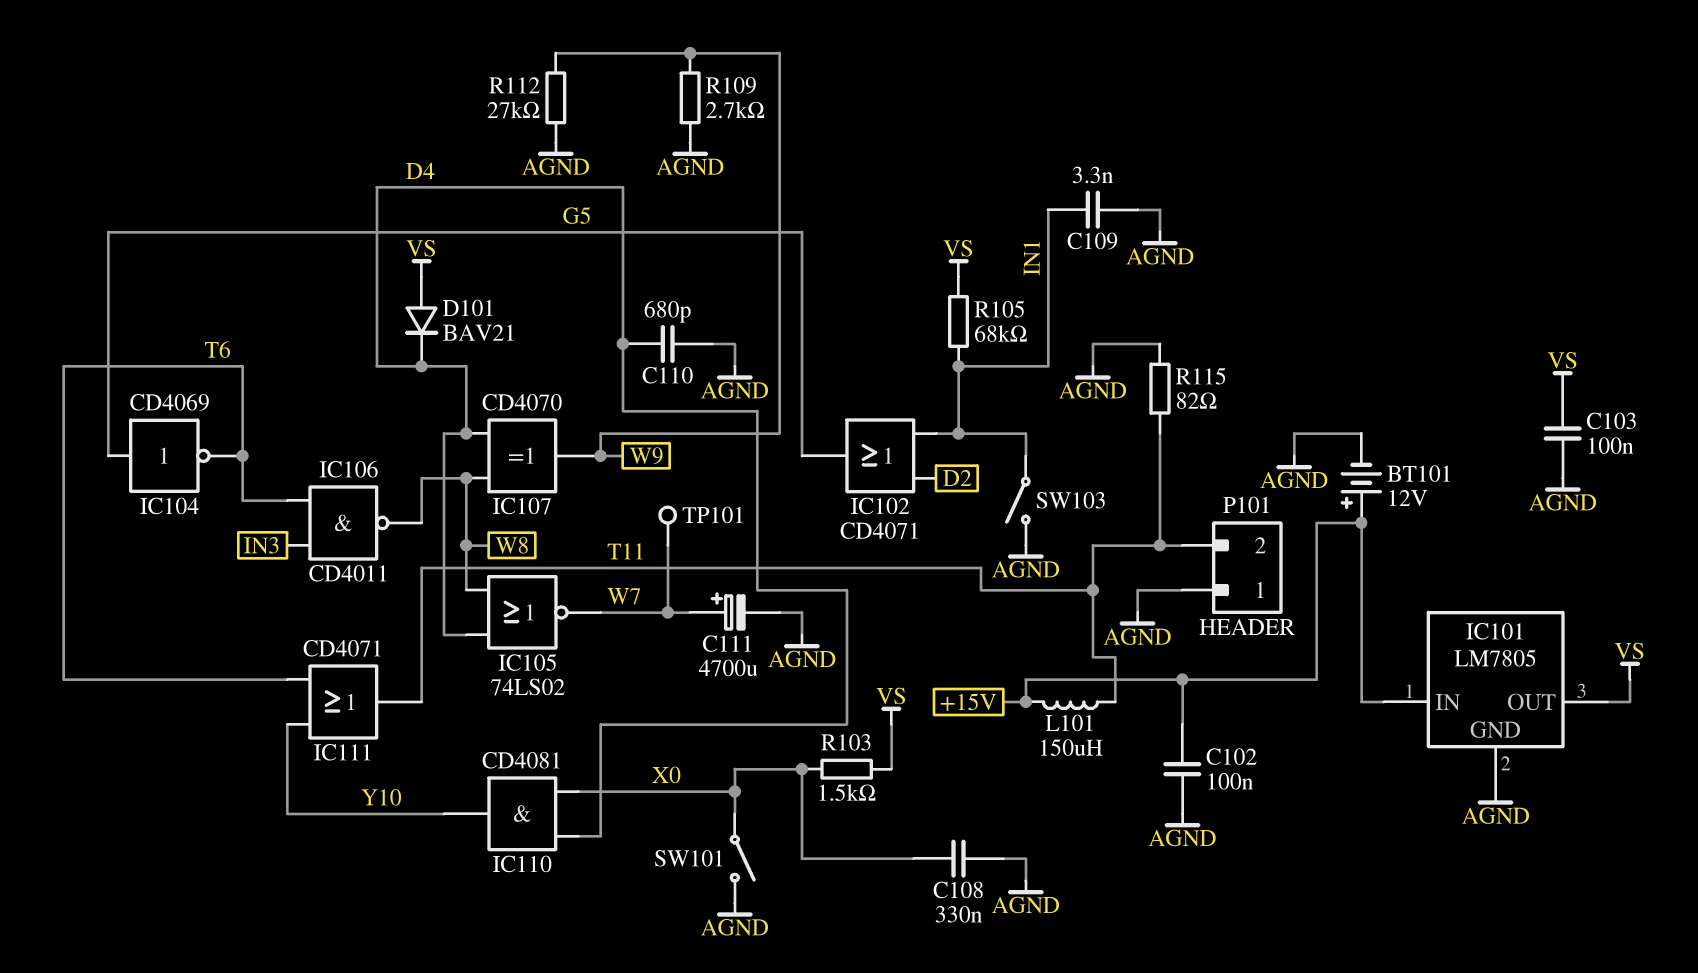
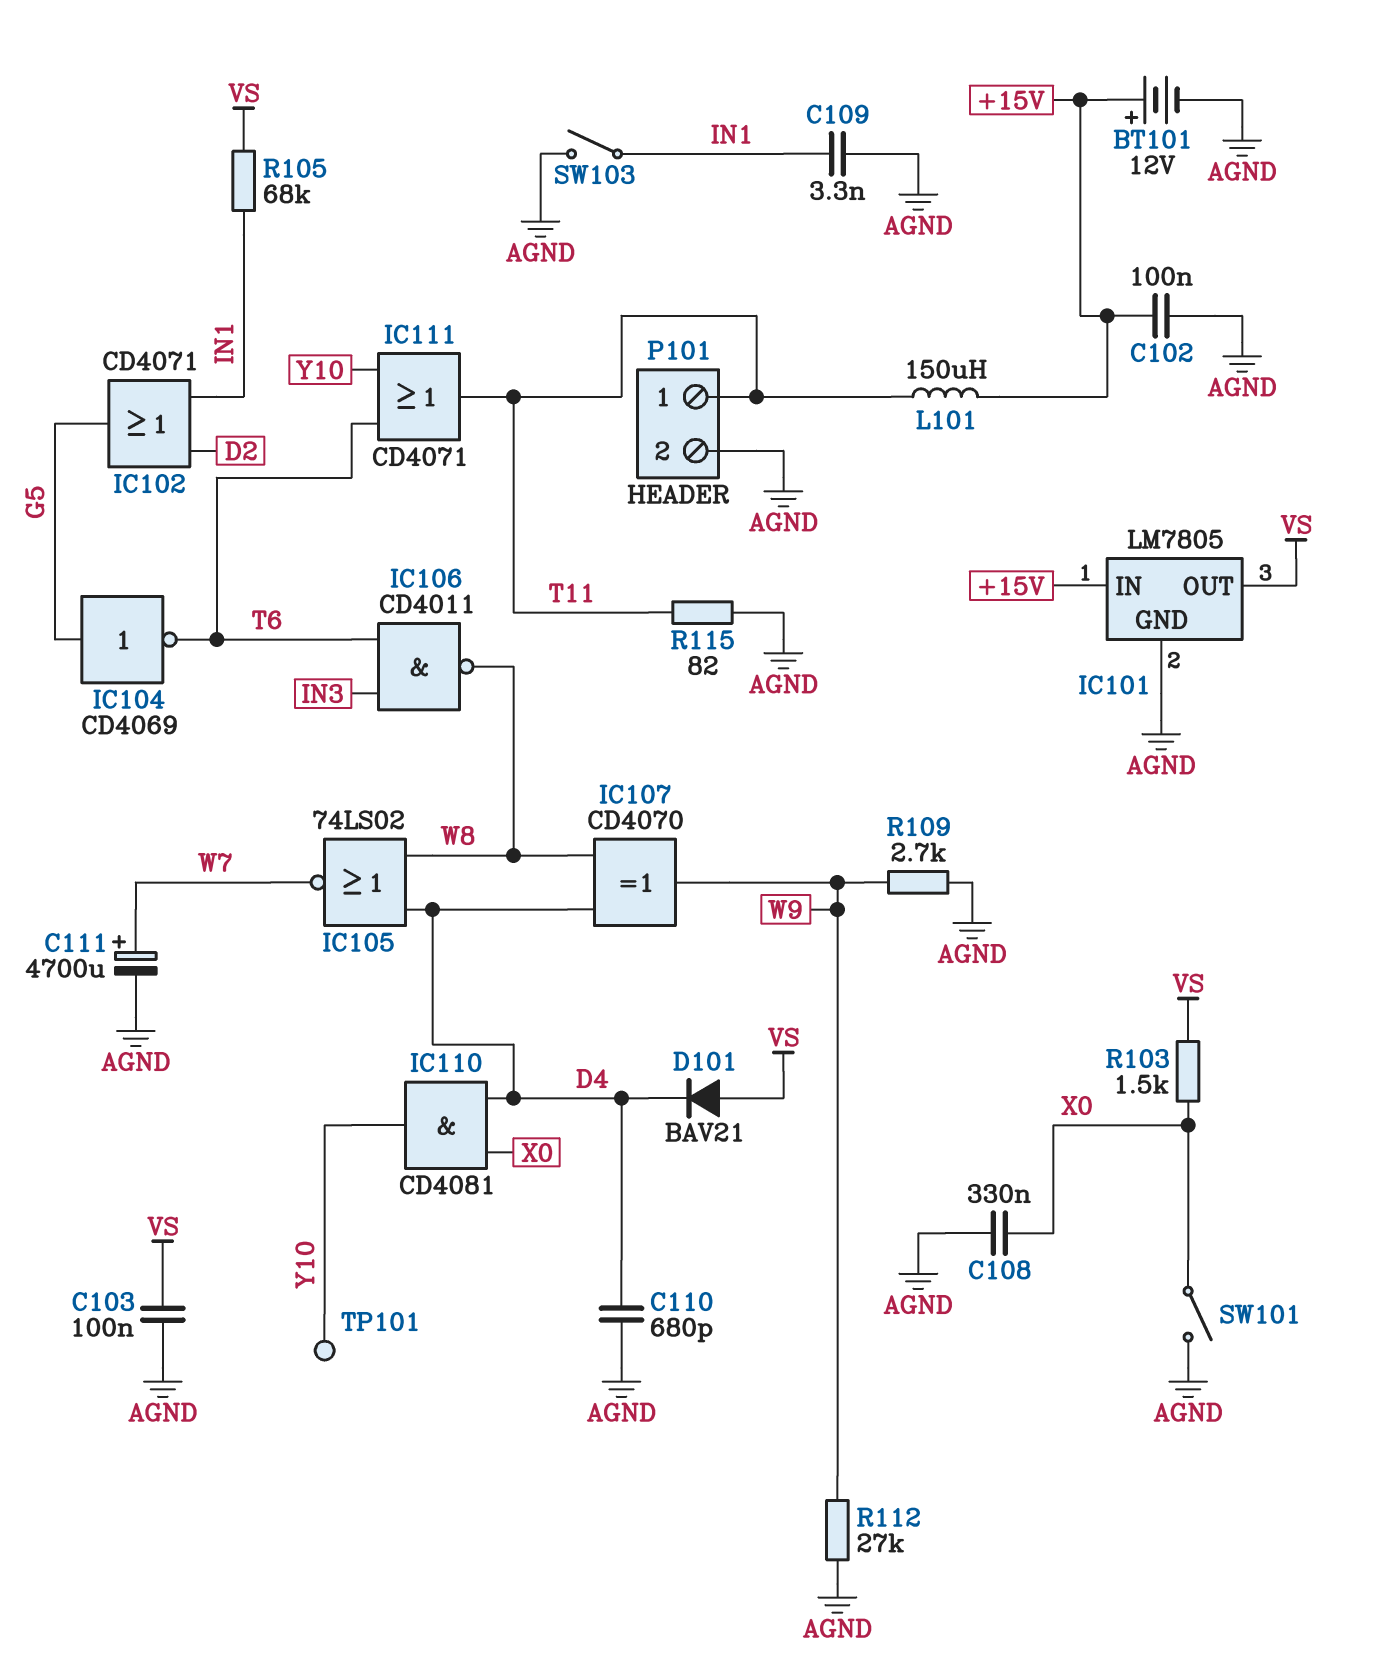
P101 pin 1: AGND -> T11
P101 pin 2: T11 -> AGND
TP101: test point (W7) -> test point (Y10)

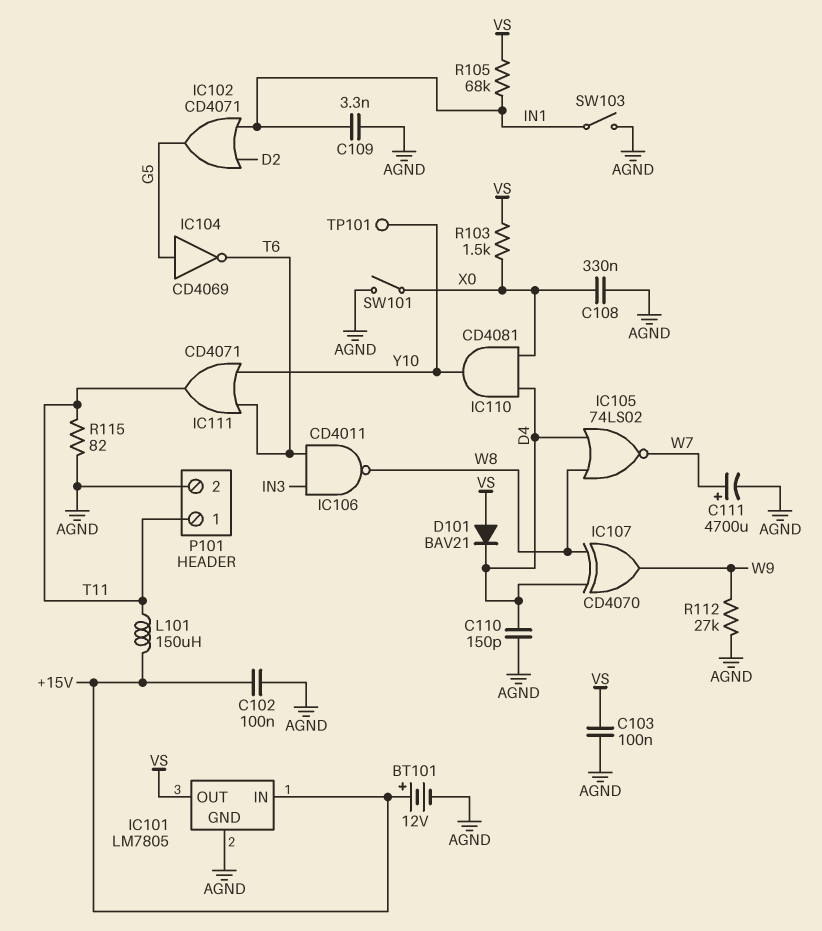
C110: 680pF (AGND, D4) -> 150pF (AGND, D4)
R109: 2.7k (AGND, W9) -> none

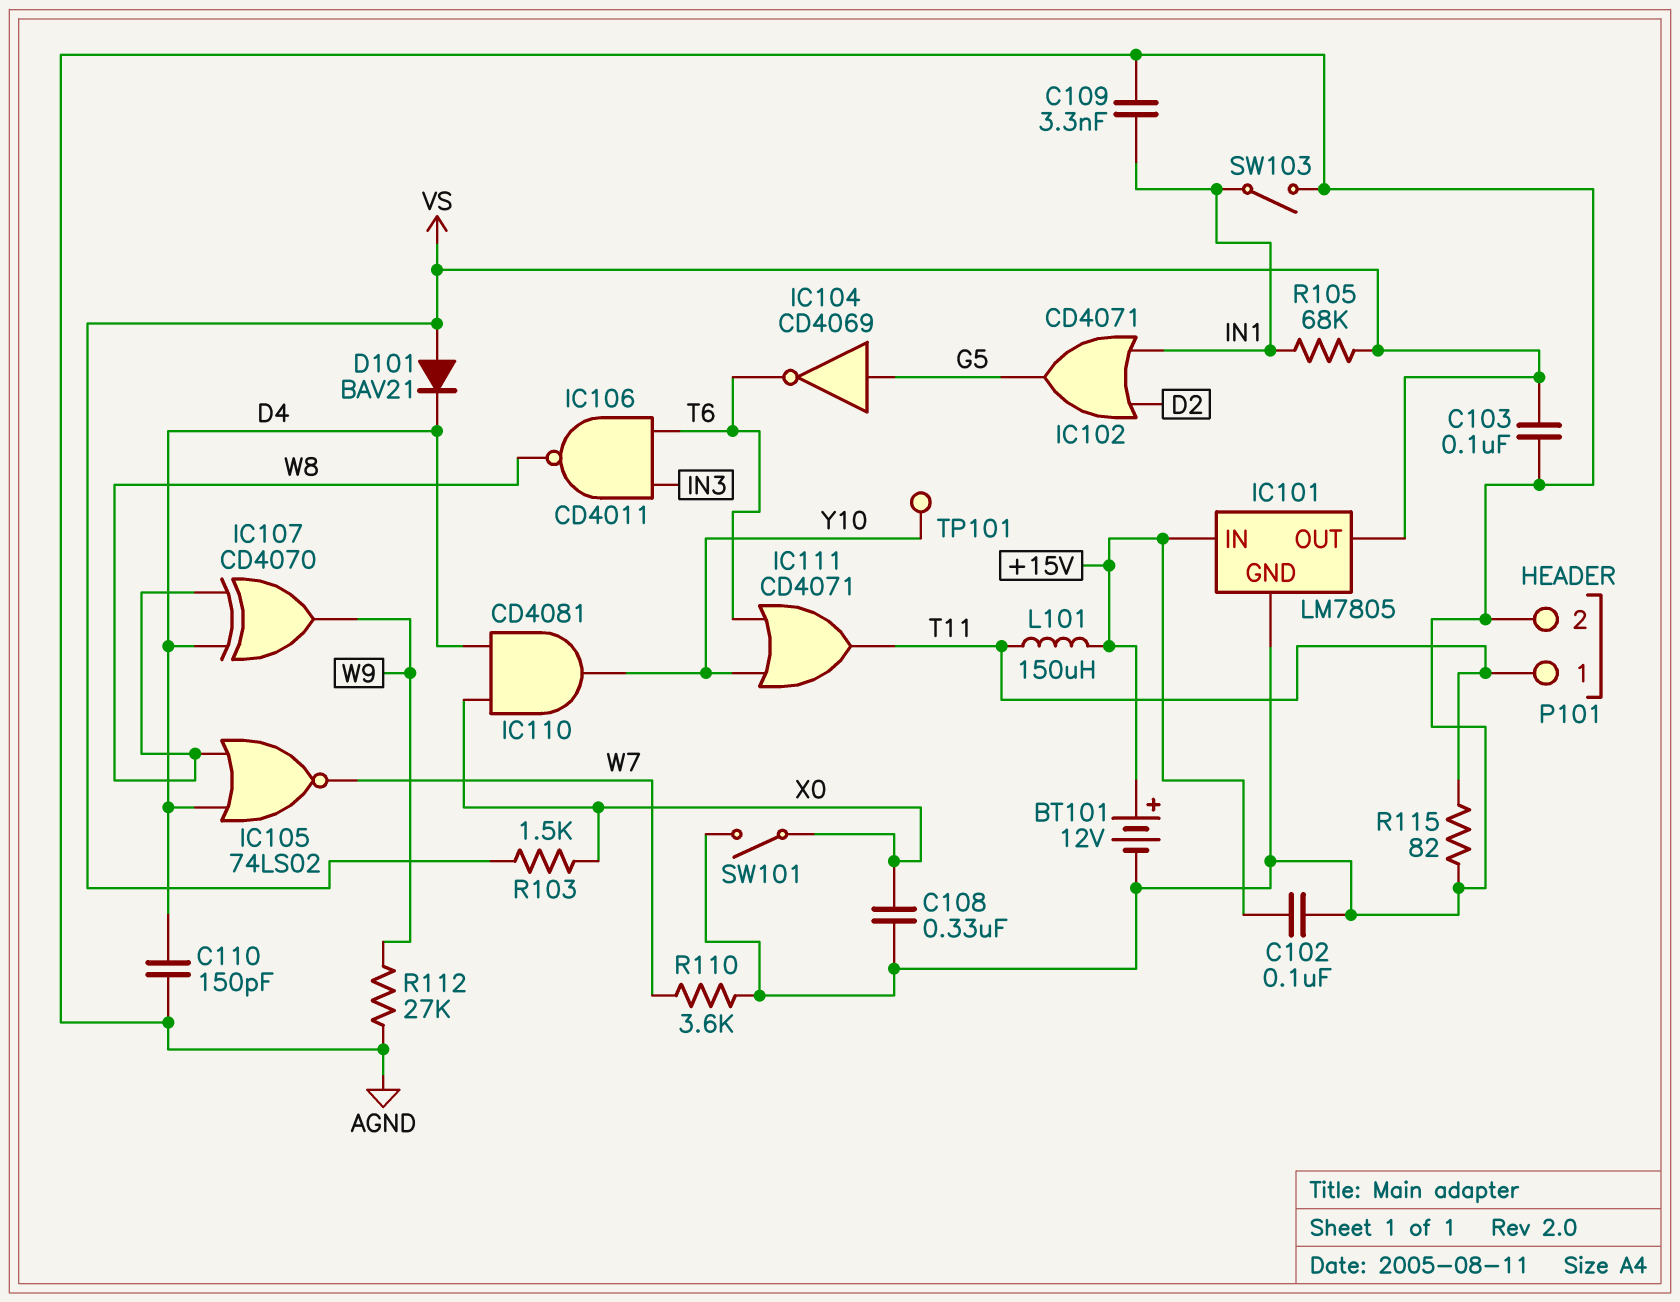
C111: 4700uF (plus W7, minus AGND) -> none
R110: none -> 3.6k (AGND, W7)

